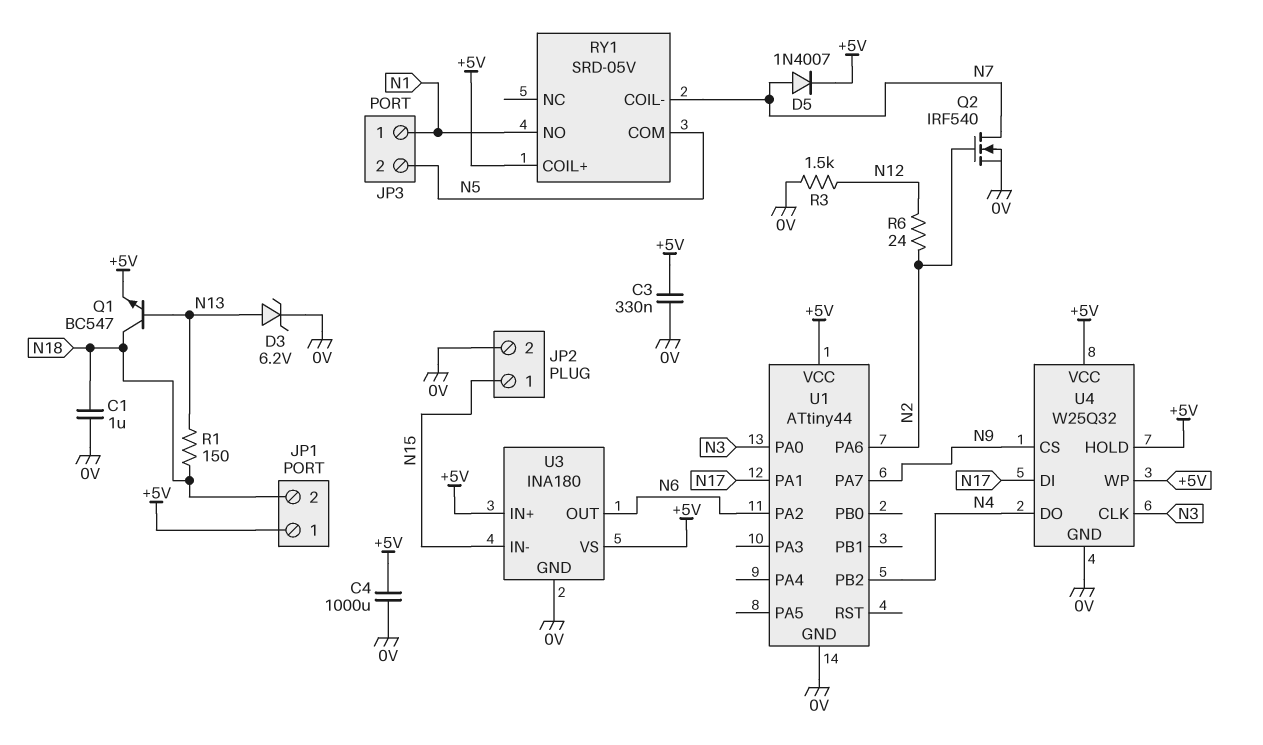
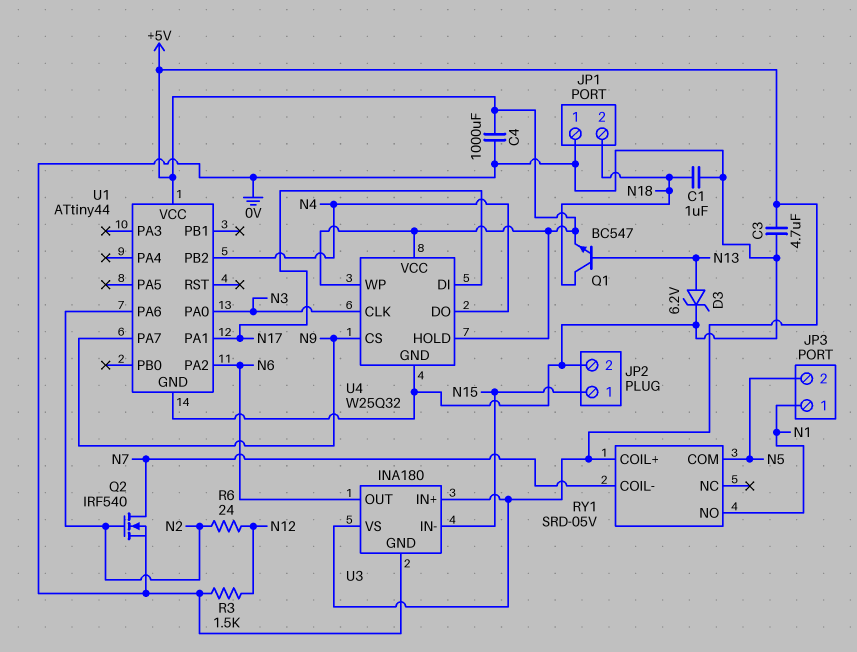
C3: 330nF (+5V, 0V) -> 4.7uF (+5V, 0V)
D5: diode 1N4007 (A N7, K +5V) -> none
JP1 pin 1: +5V -> 0V
R1: 150 (N13, N18) -> none

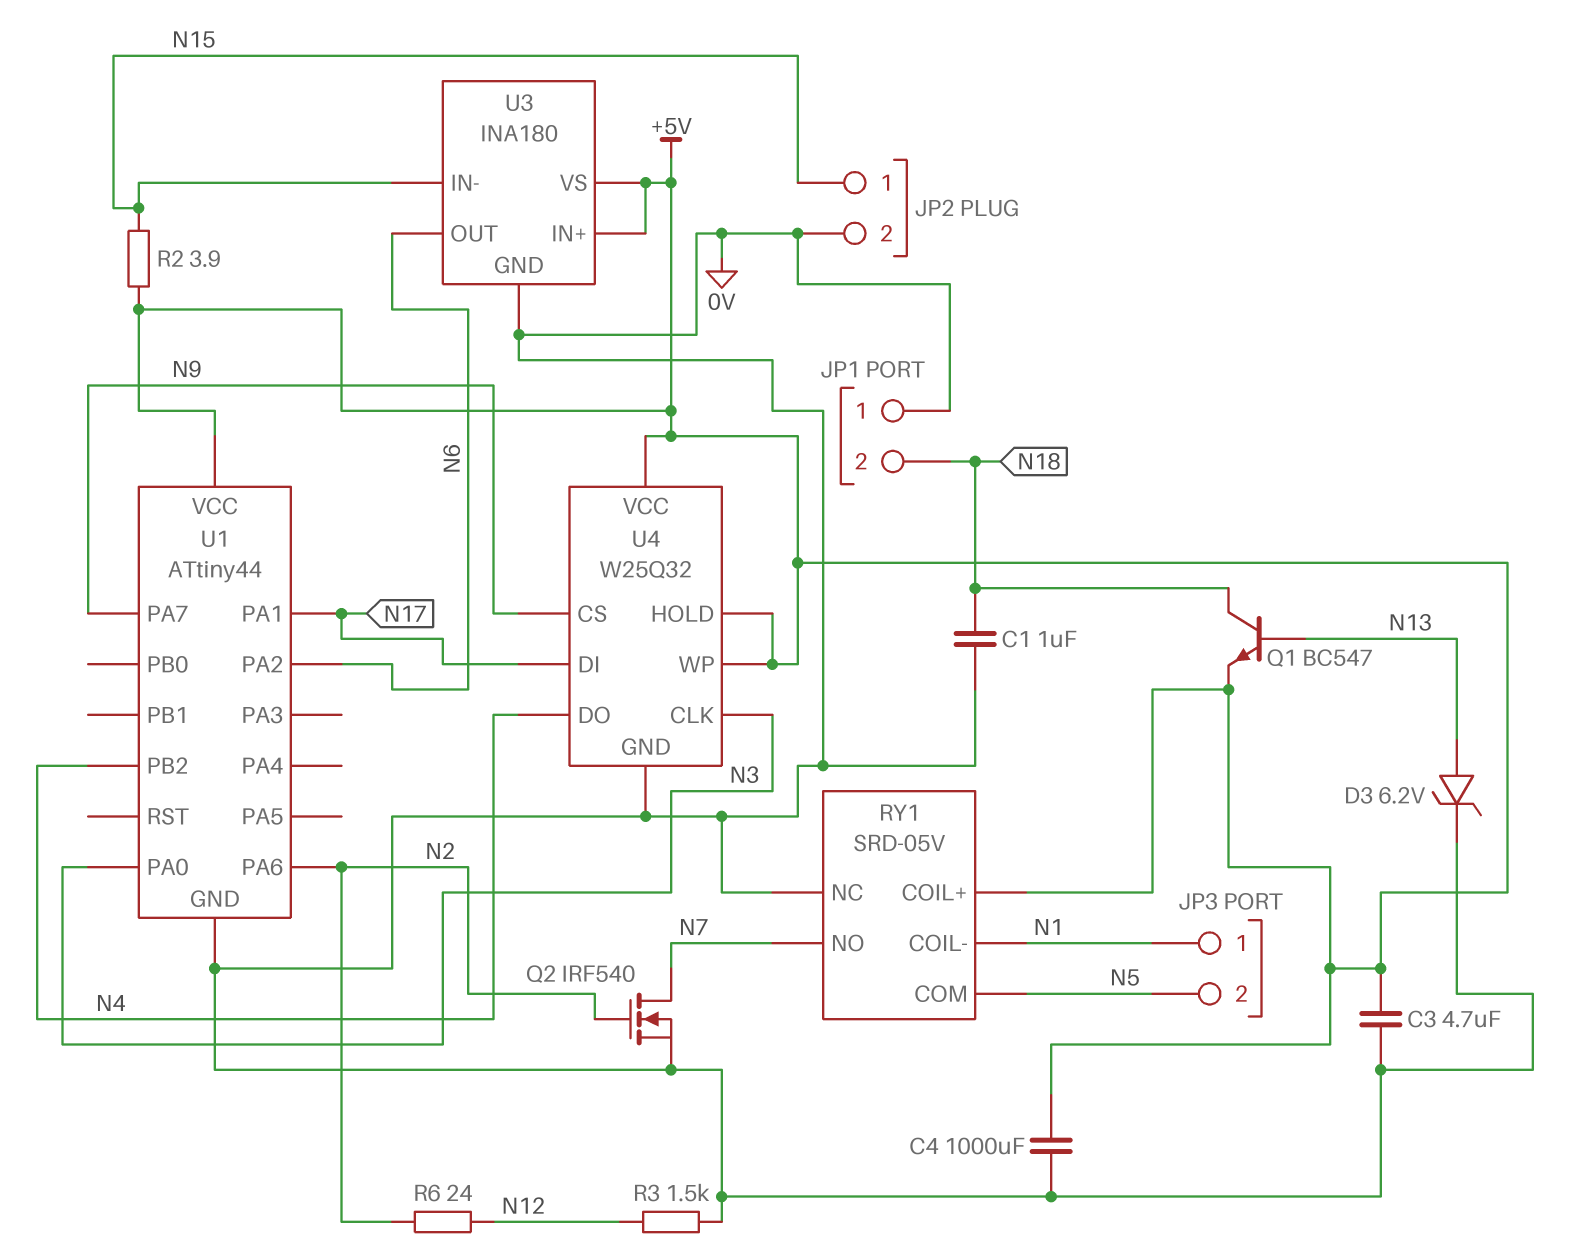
R2: none -> 3.9 (+5V, N15)
RY1 pin COIL-: N7 -> N1
RY1 pin NC: none -> 0V
RY1 pin NO: N1 -> N7

